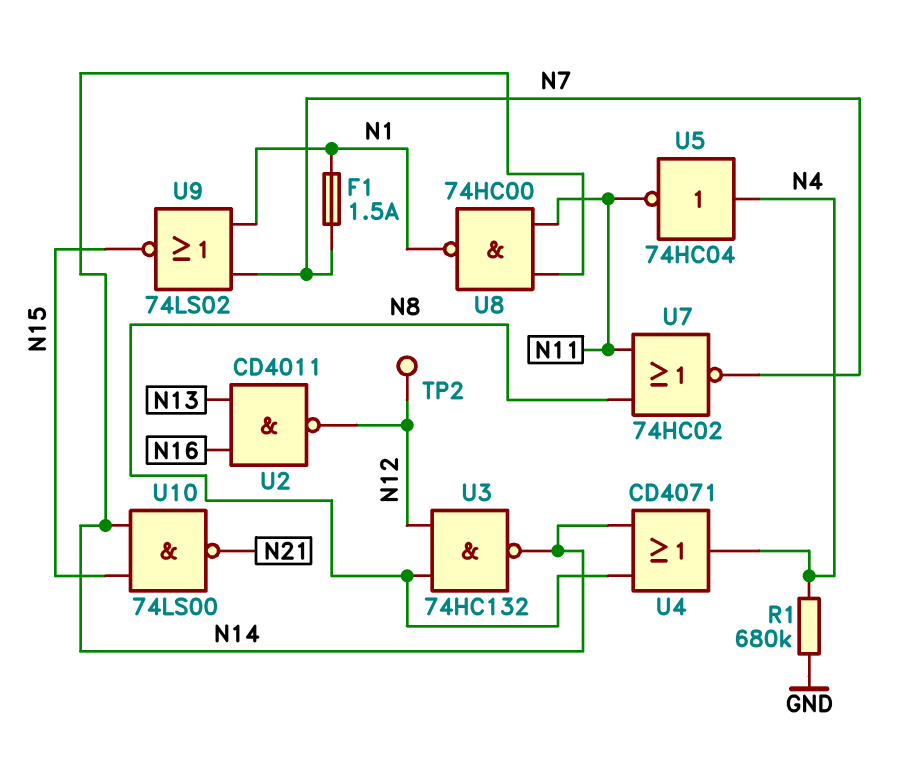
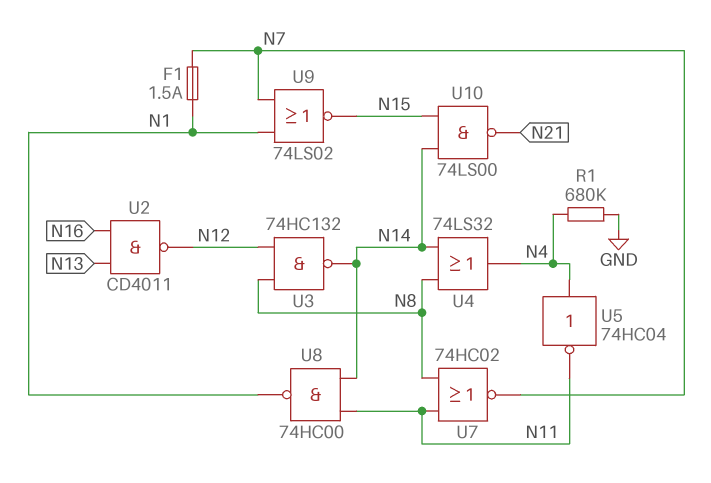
TP2: test point (N12) -> none
U4: OR CD4071 (in N8, in N14, out N4) -> OR 74LS32 (in N8, in N14, out N4)

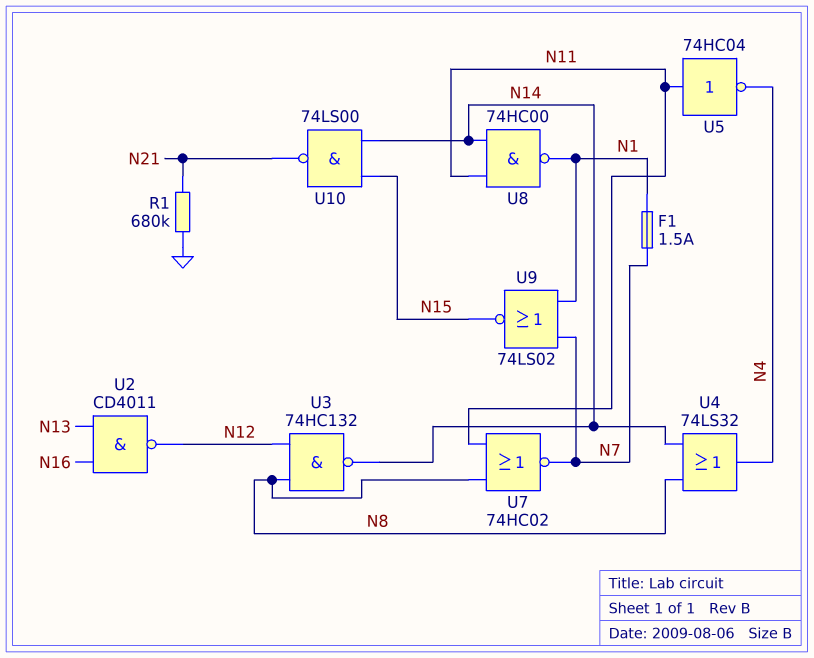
R1: 680k (GND, N4) -> 680k (GND, N21)
U5: NOT 74HC04 (in N4, out N11) -> NOT 74HC04 (in N11, out N4)

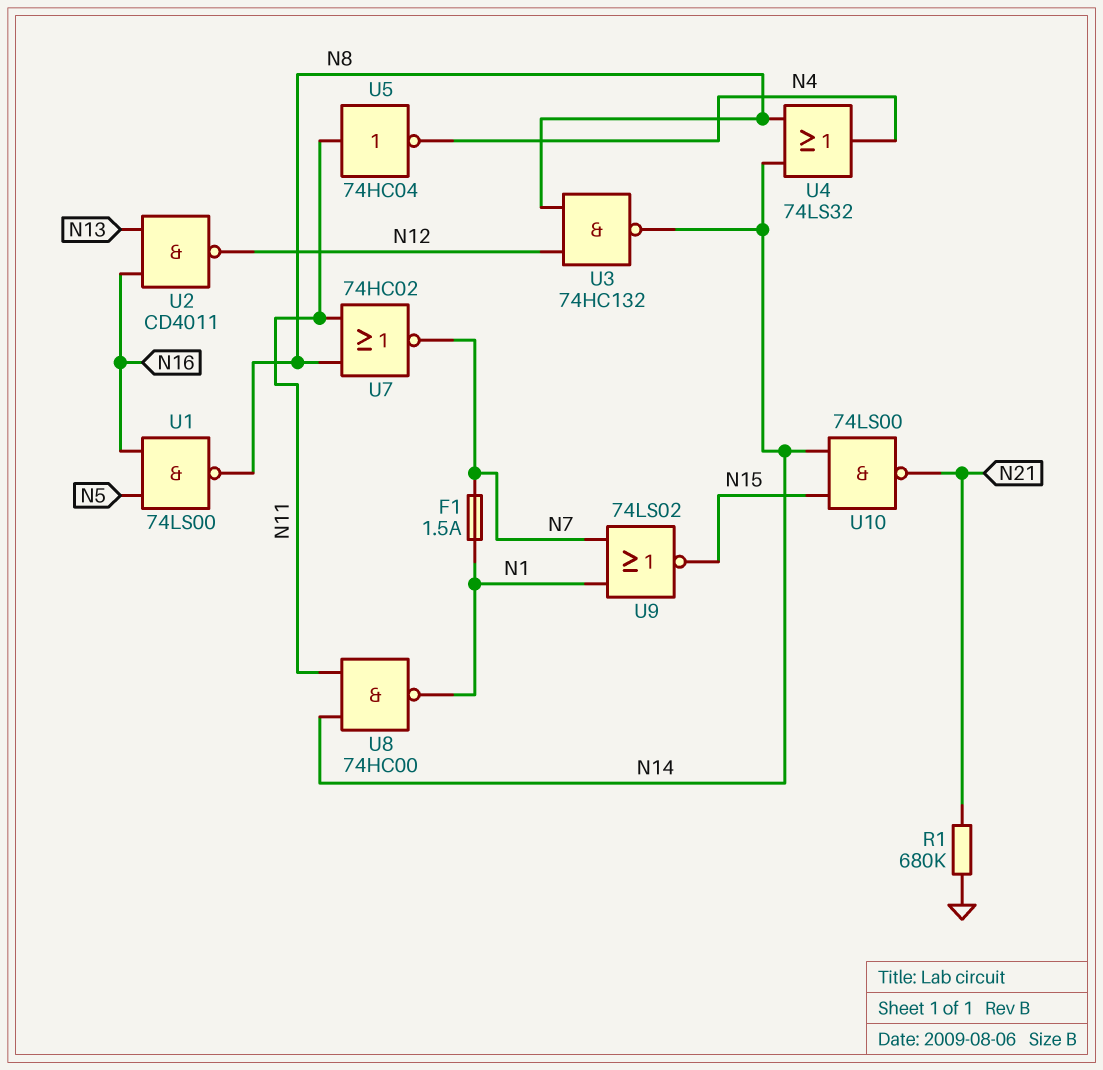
U1: none -> NAND 74LS00 (in N5, in N16, out N8)

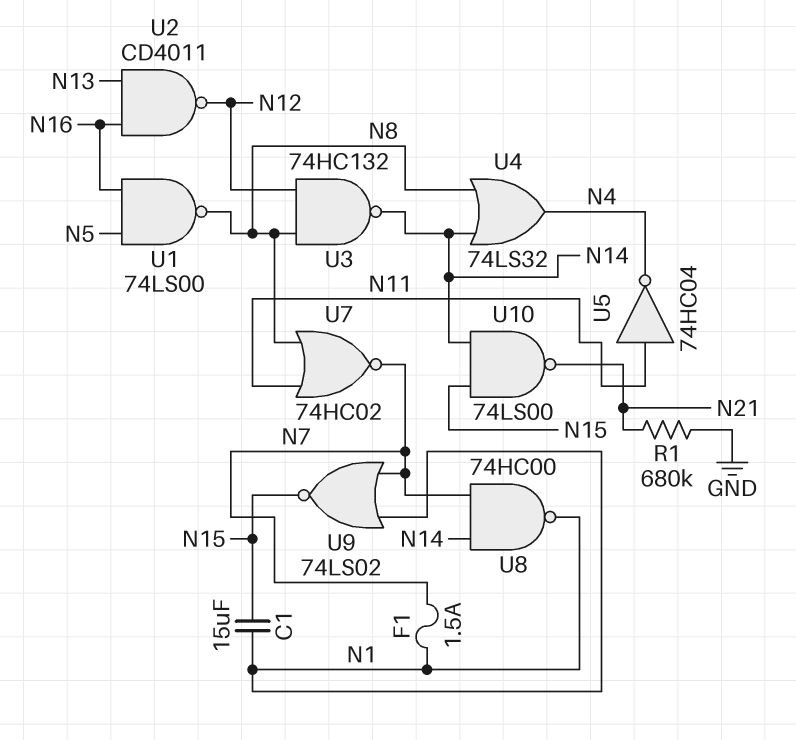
C1: none -> 15uF (N1, N15)
U8: NAND 74HC00 (in N11, in N14, out N1) -> NAND 74HC00 (in N7, in N14, out N1)

